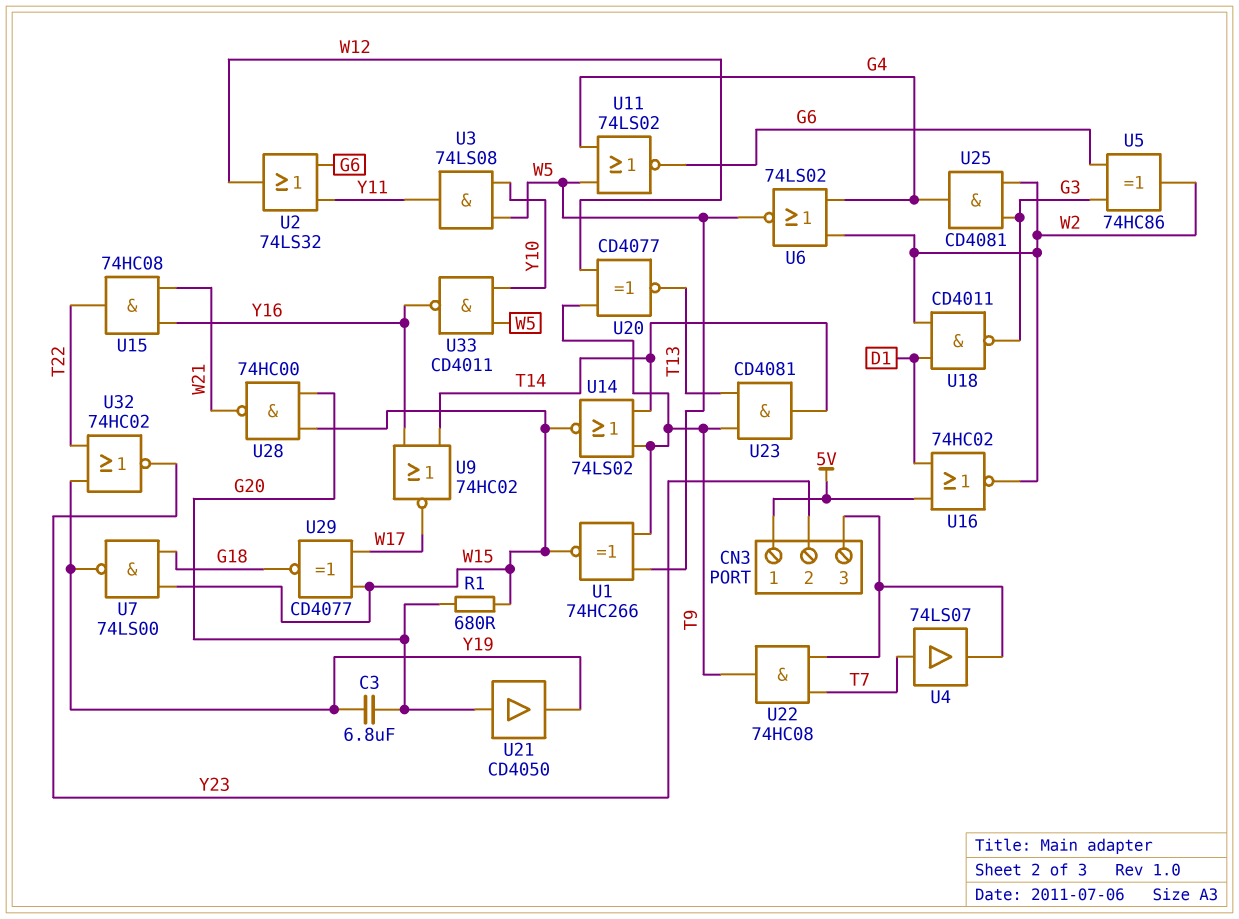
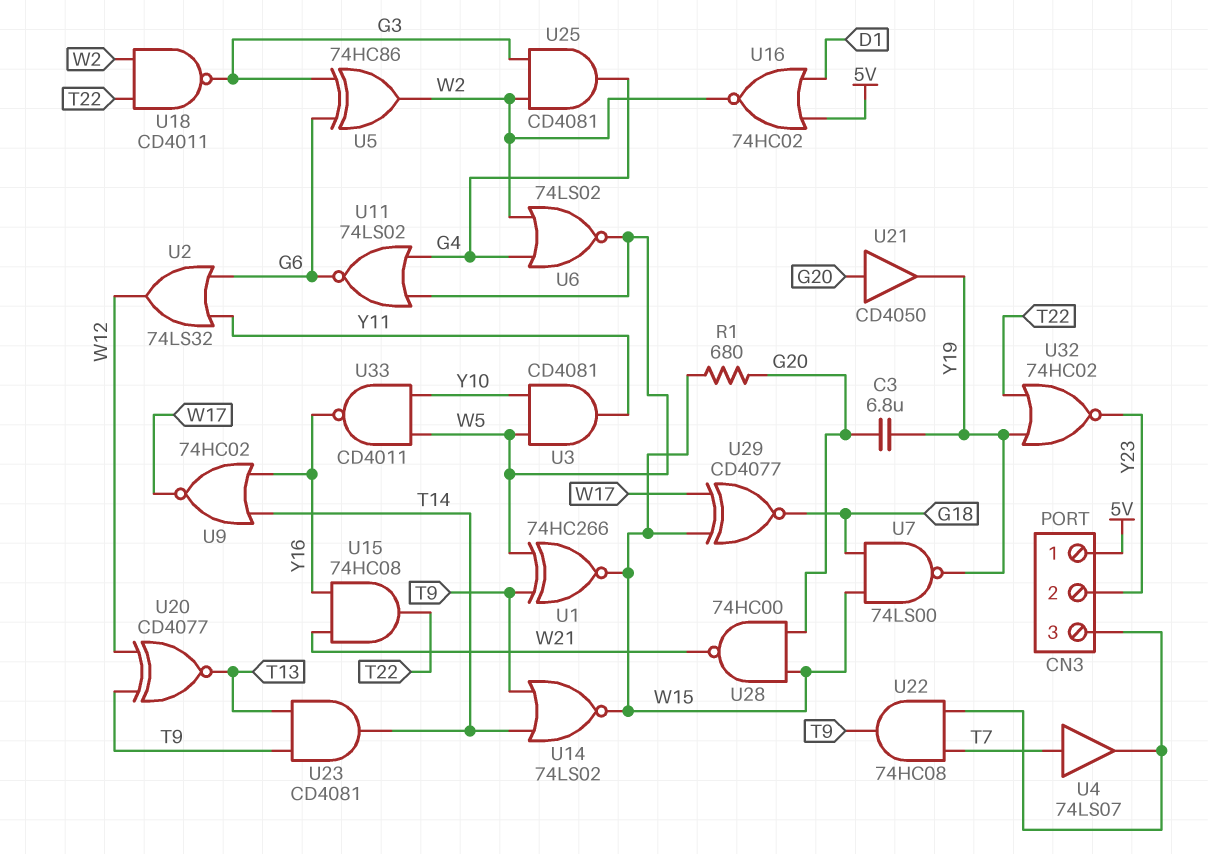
U3: AND 74LS08 (in W5, in Y10, out Y11) -> AND CD4081 (in W5, in Y10, out Y11)
U18: NAND CD4011 (in D1, in W2, out G3) -> NAND CD4011 (in T22, in W2, out G3)

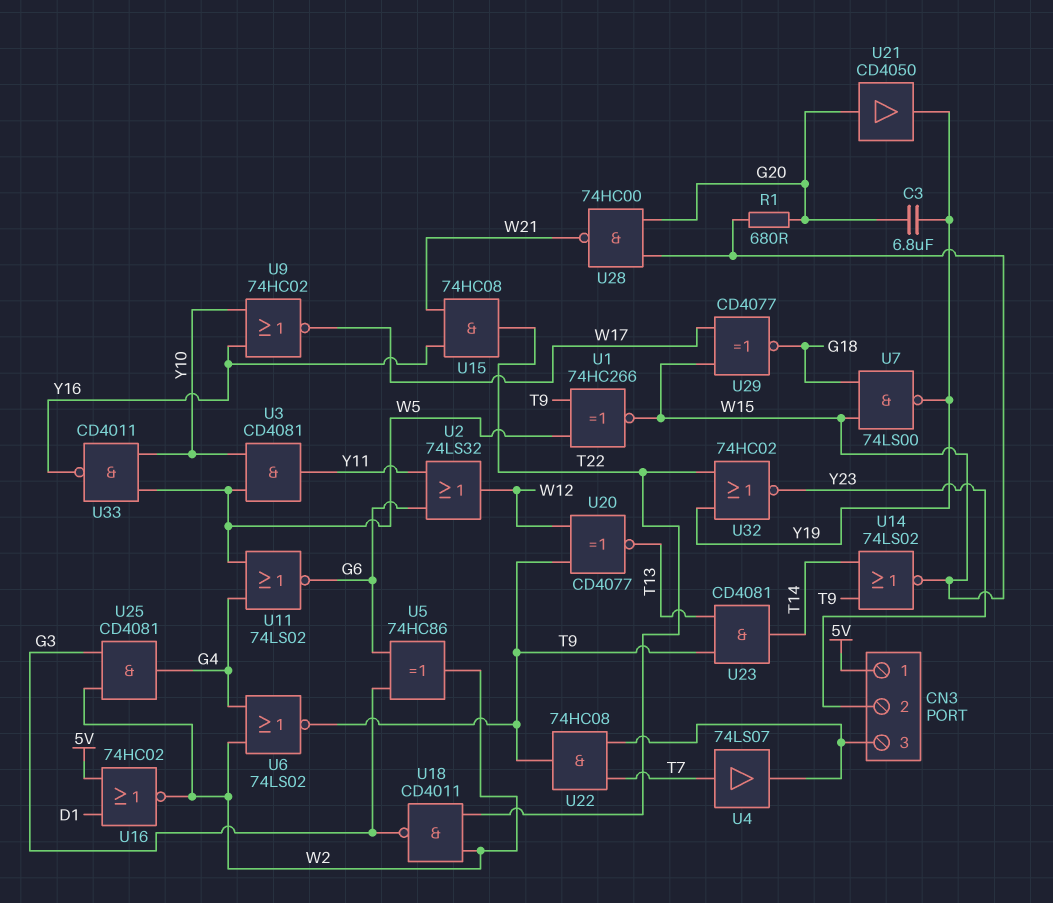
U6: NOR 74LS02 (in G4, in W2, out W5) -> NOR 74LS02 (in G4, in W2, out T9)
U9: NOR 74HC02 (in T14, in Y16, out W17) -> NOR 74HC02 (in Y10, in Y16, out W17)

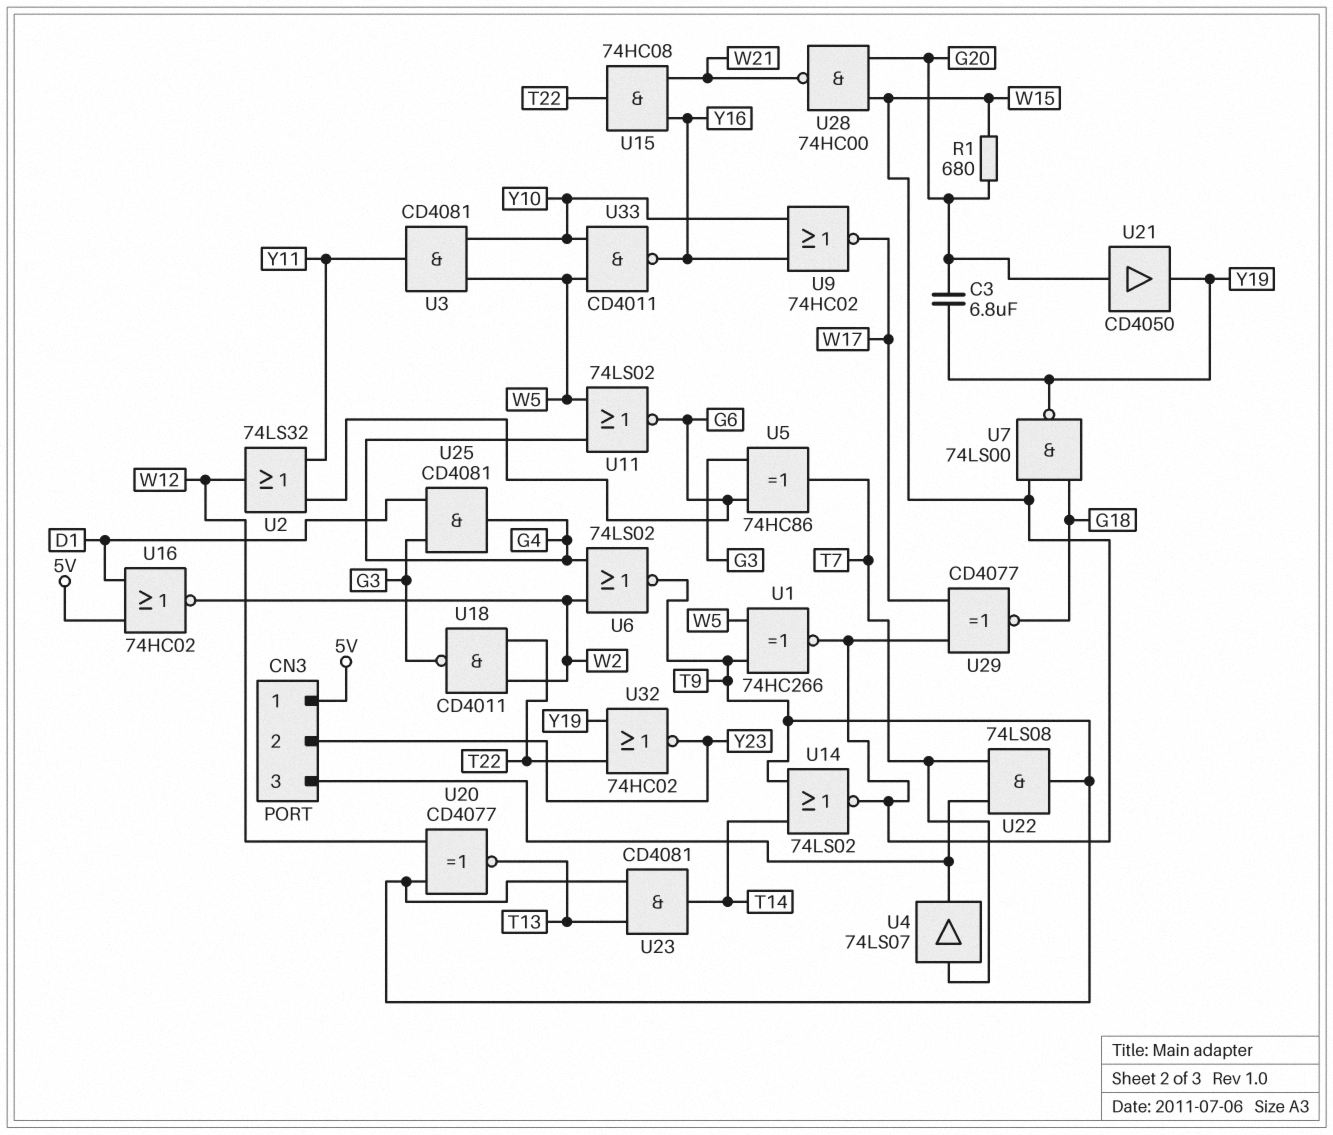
U5: XOR 74HC86 (in G3, in G6, out W2) -> XOR 74HC86 (in G3, in G6, out T7)
U22: AND 74HC08 (in CN3/3, in T7, out T9) -> AND 74LS08 (in CN3/3, in T7, out T9)
U25: AND CD4081 (in G3, in W2, out G4) -> AND CD4081 (in D1, in G3, out G4)

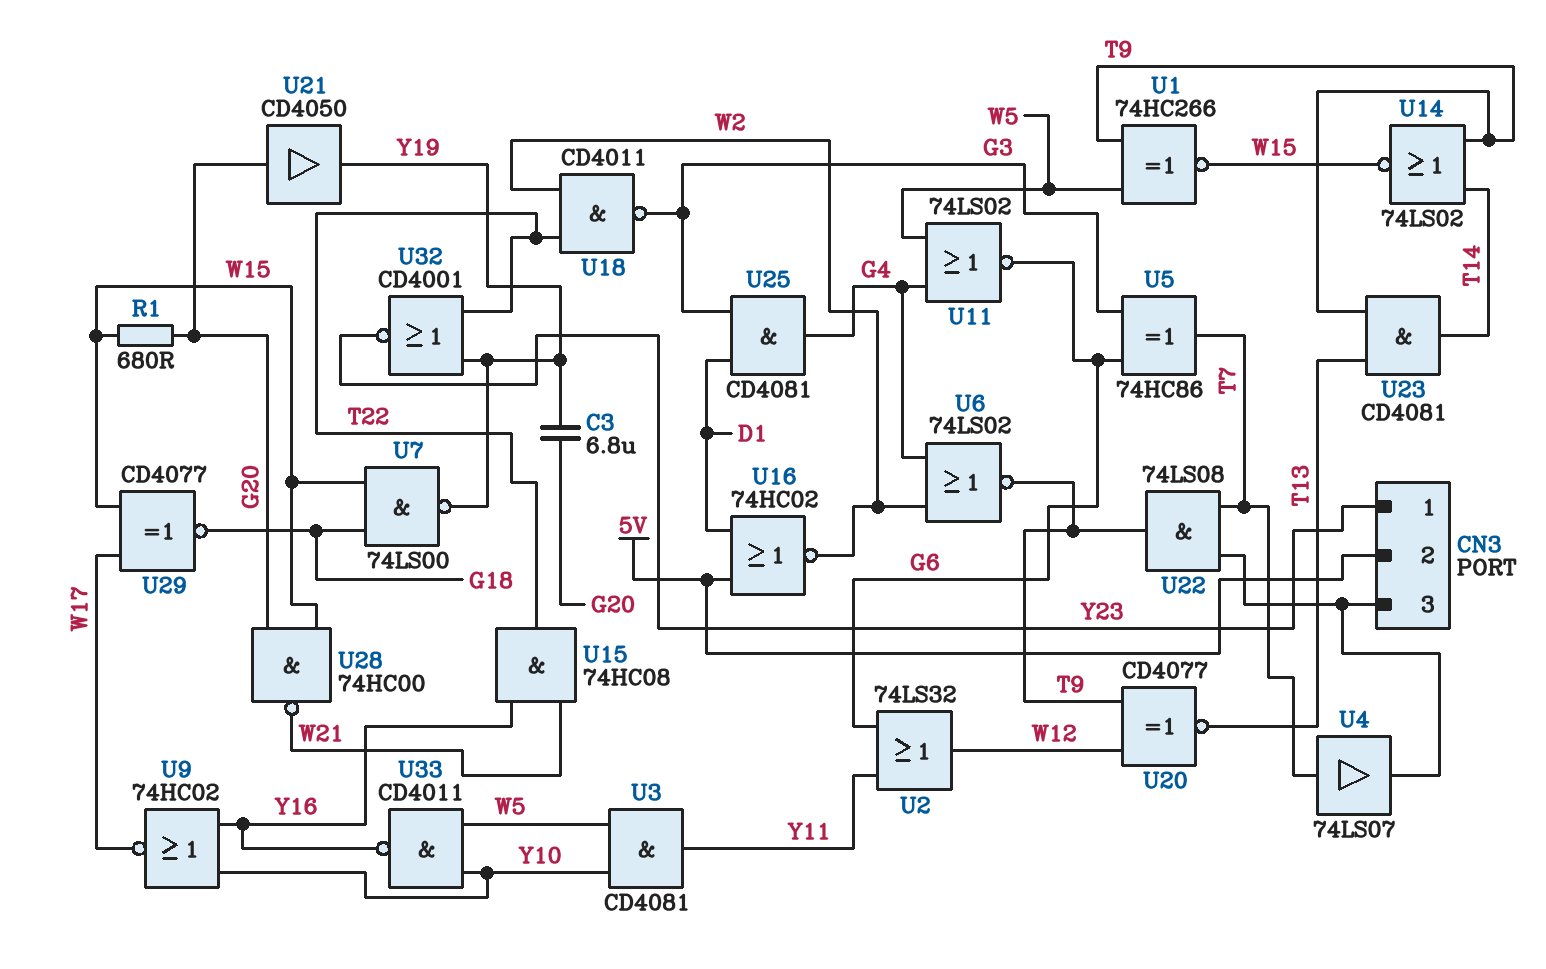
CN3 pin 1: 5V -> Y23
CN3 pin 2: Y23 -> 5V
U32: NOR 74HC02 (in T22, in Y19, out Y23) -> NOR CD4001 (in T22, in Y19, out Y23)

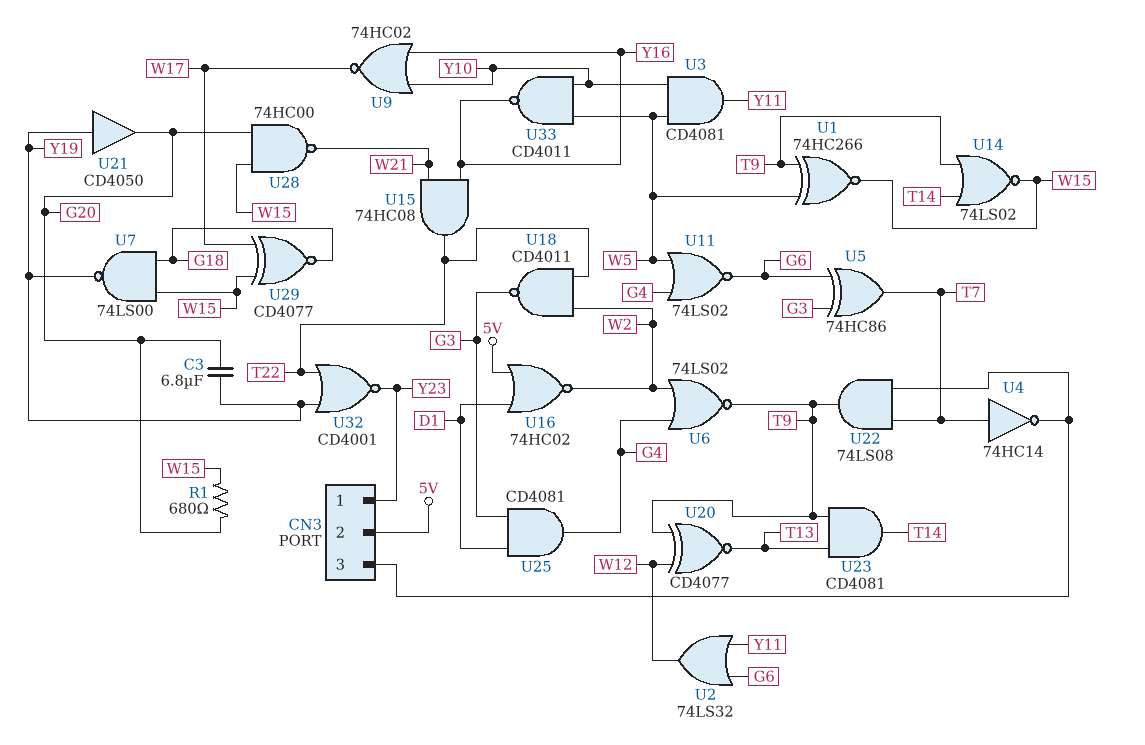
U4: buffer 74LS07 (in T7, out CN3/3) -> NOT 74HC14 (in T7, out CN3/3)
U21: buffer CD4050 (in G20, out Y19) -> buffer CD4050 (in Y19, out G20)

